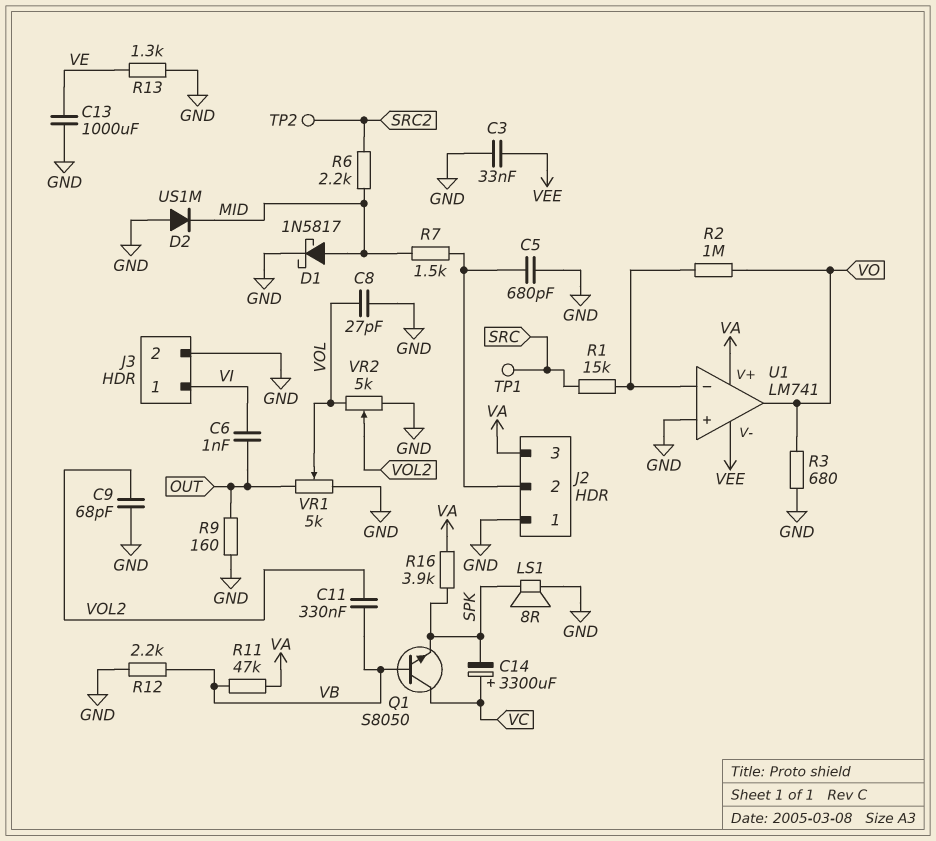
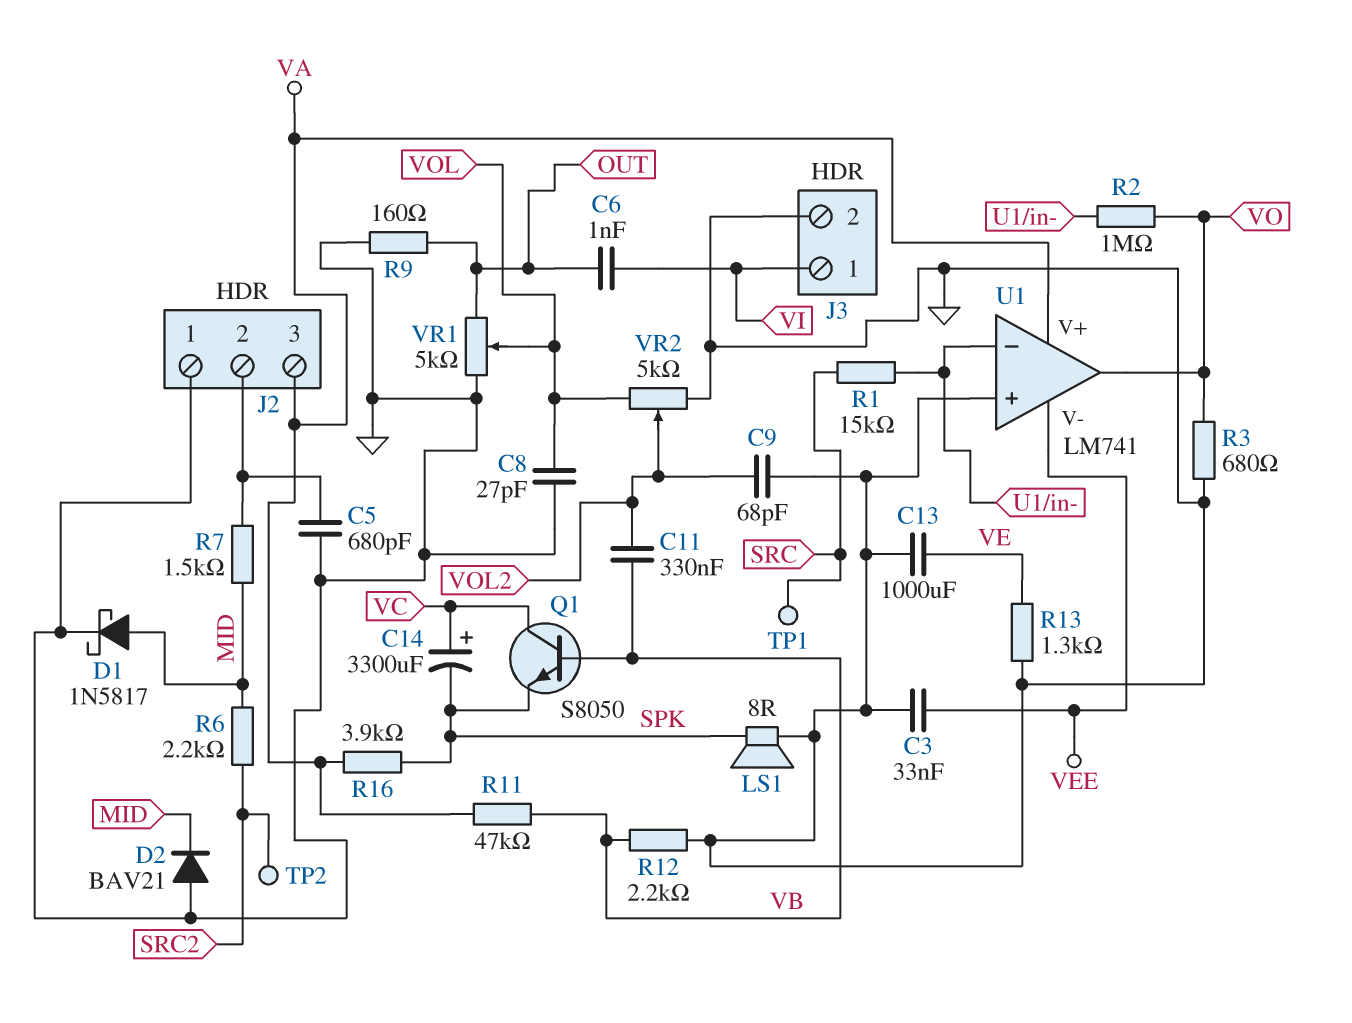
D2: diode US1M (A GND, K MID) -> diode BAV21 (A GND, K MID)

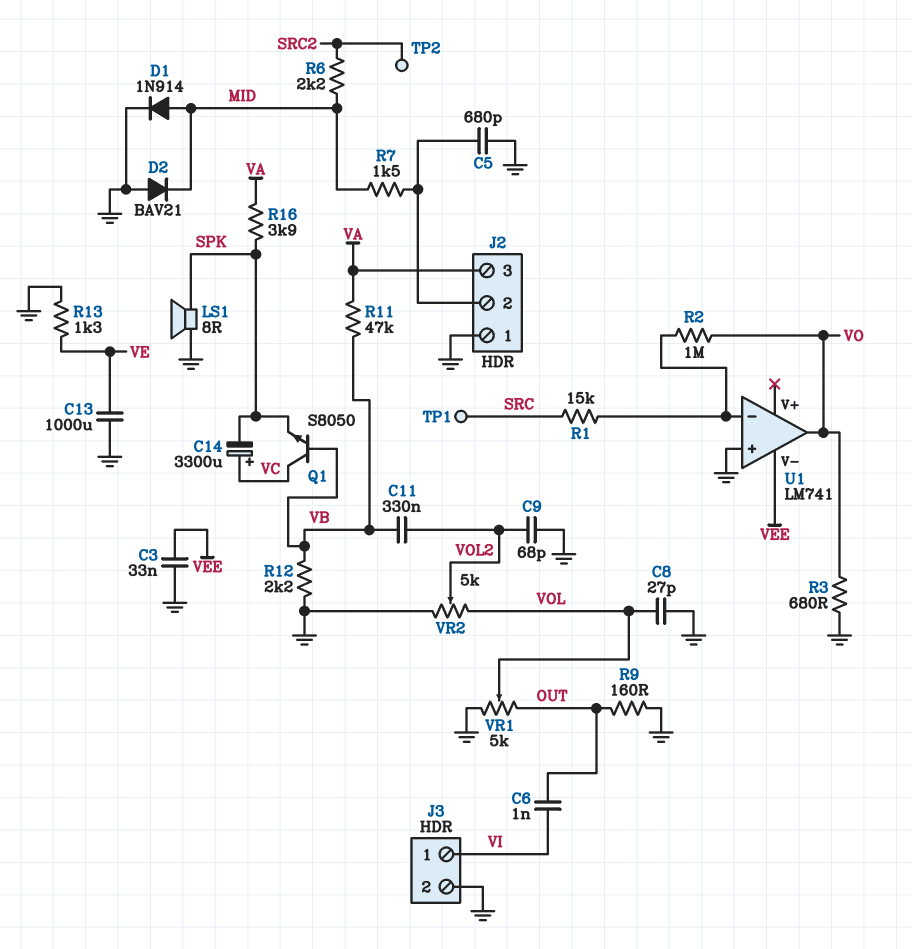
D1: schottky 1N5817 (A MID, K GND) -> diode 1N914 (A MID, K GND)
U1 pin V+: VA -> none

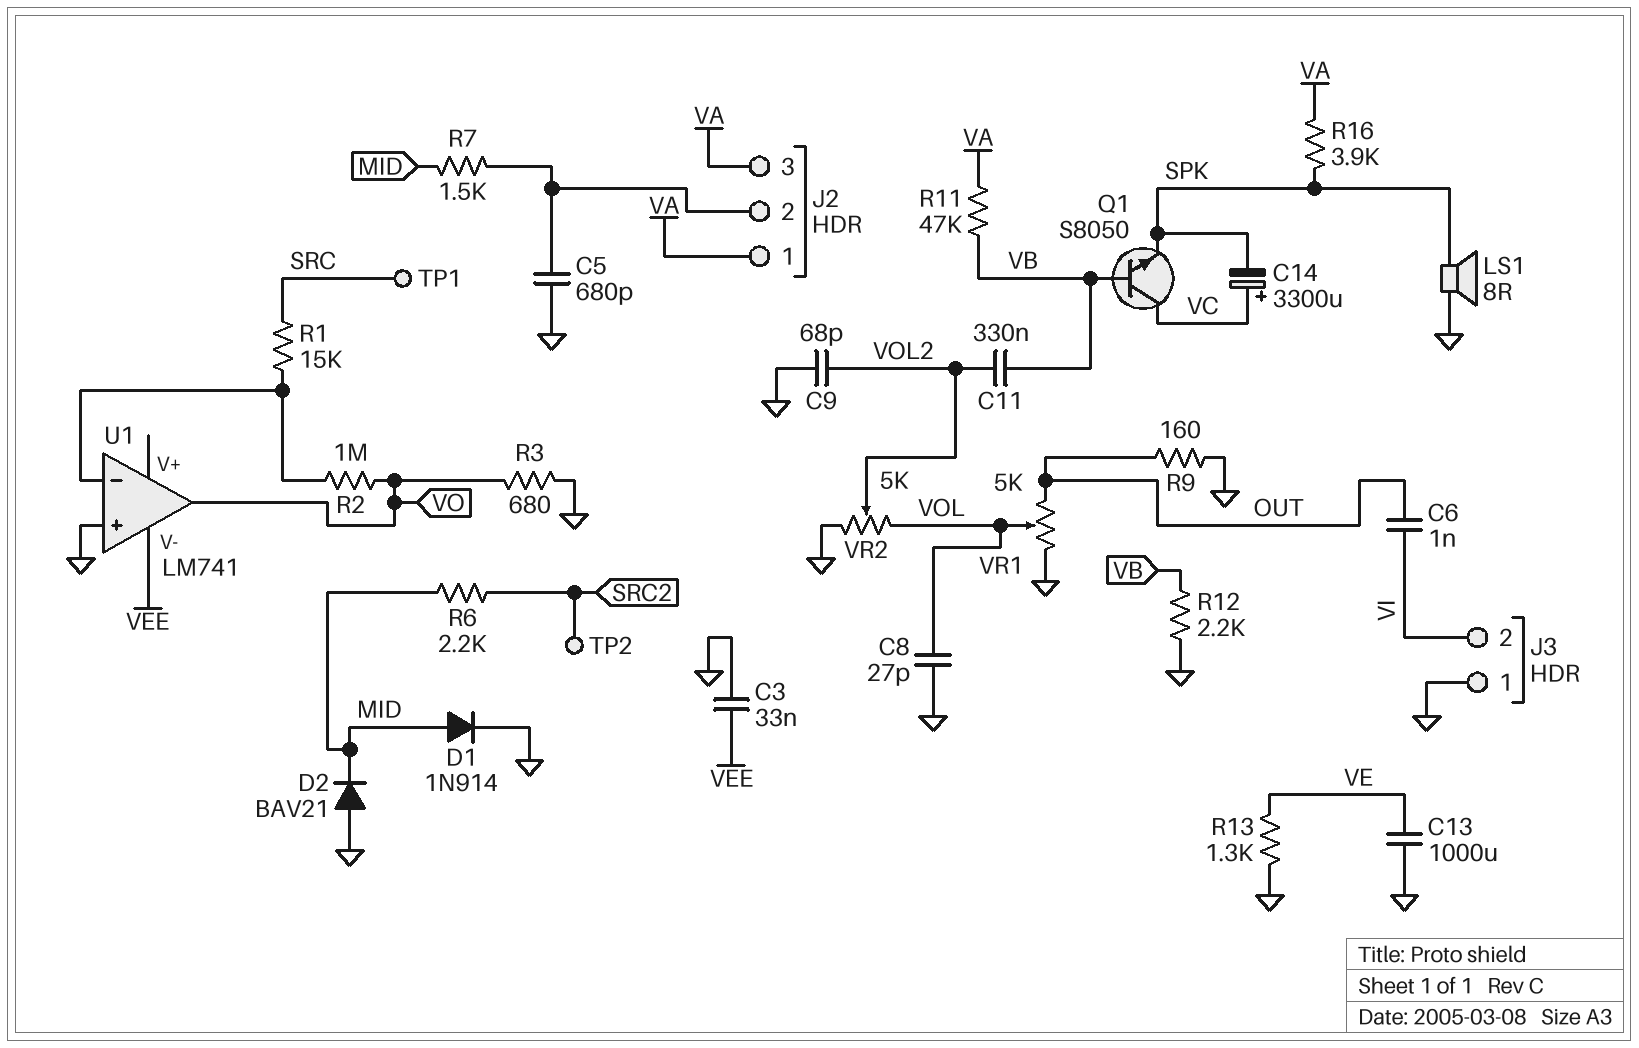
J2 pin 1: GND -> VA
J3 pin 1: VI -> GND
J3 pin 2: GND -> VI

